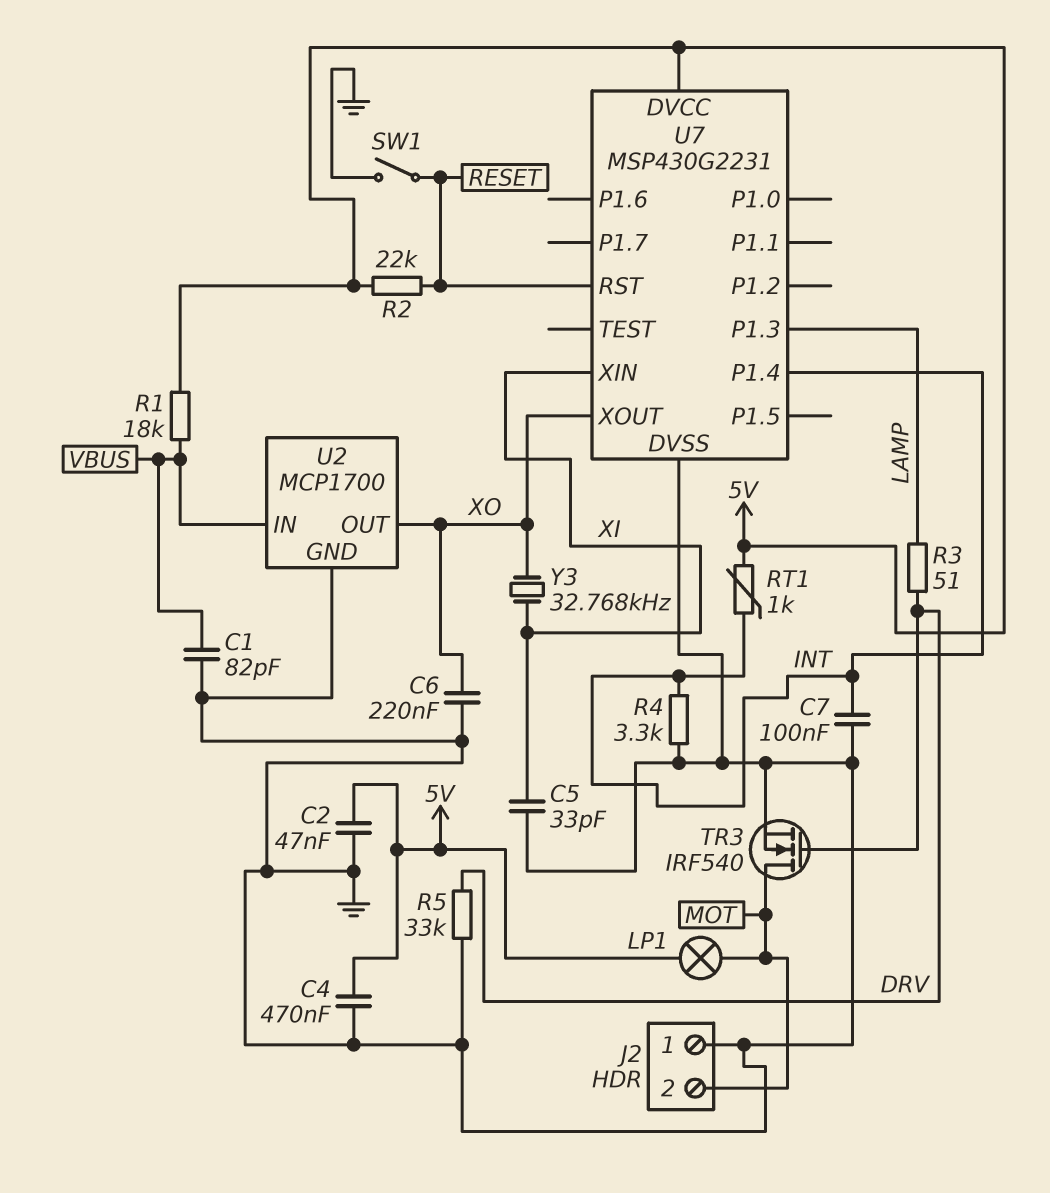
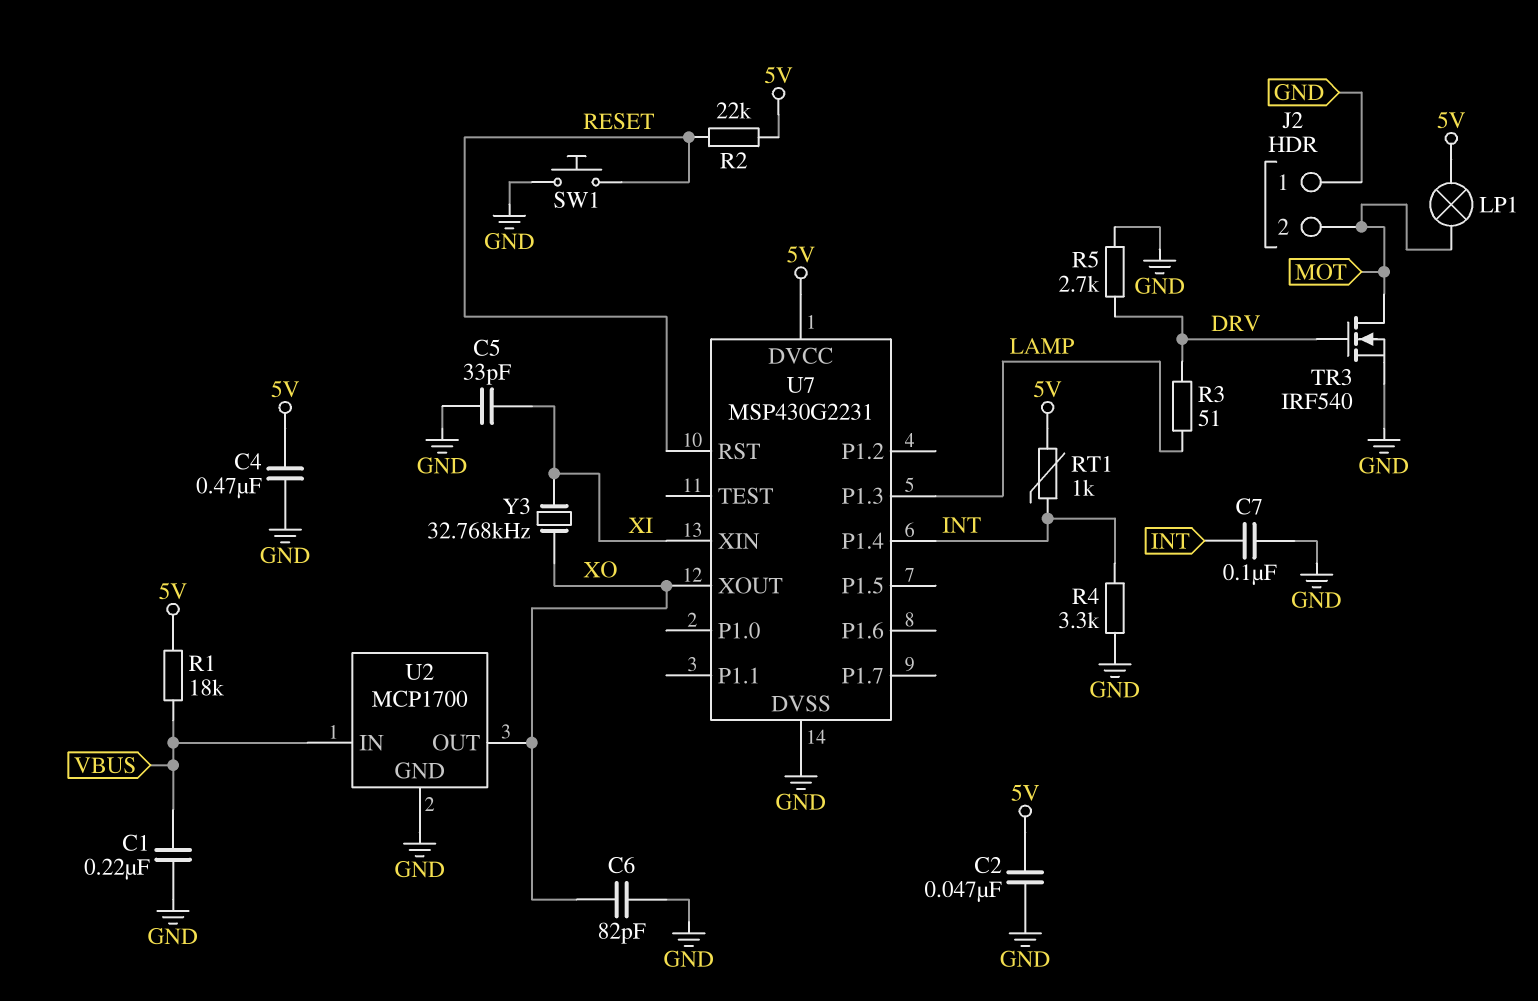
C1: 82pF (GND, VBUS) -> 220nF (GND, VBUS)
C6: 220nF (GND, XO) -> 82pF (GND, XO)
R5: 33k (DRV, GND) -> 2.7k (DRV, GND)
SW1: switch (GND, RESET) -> button (GND, RESET)

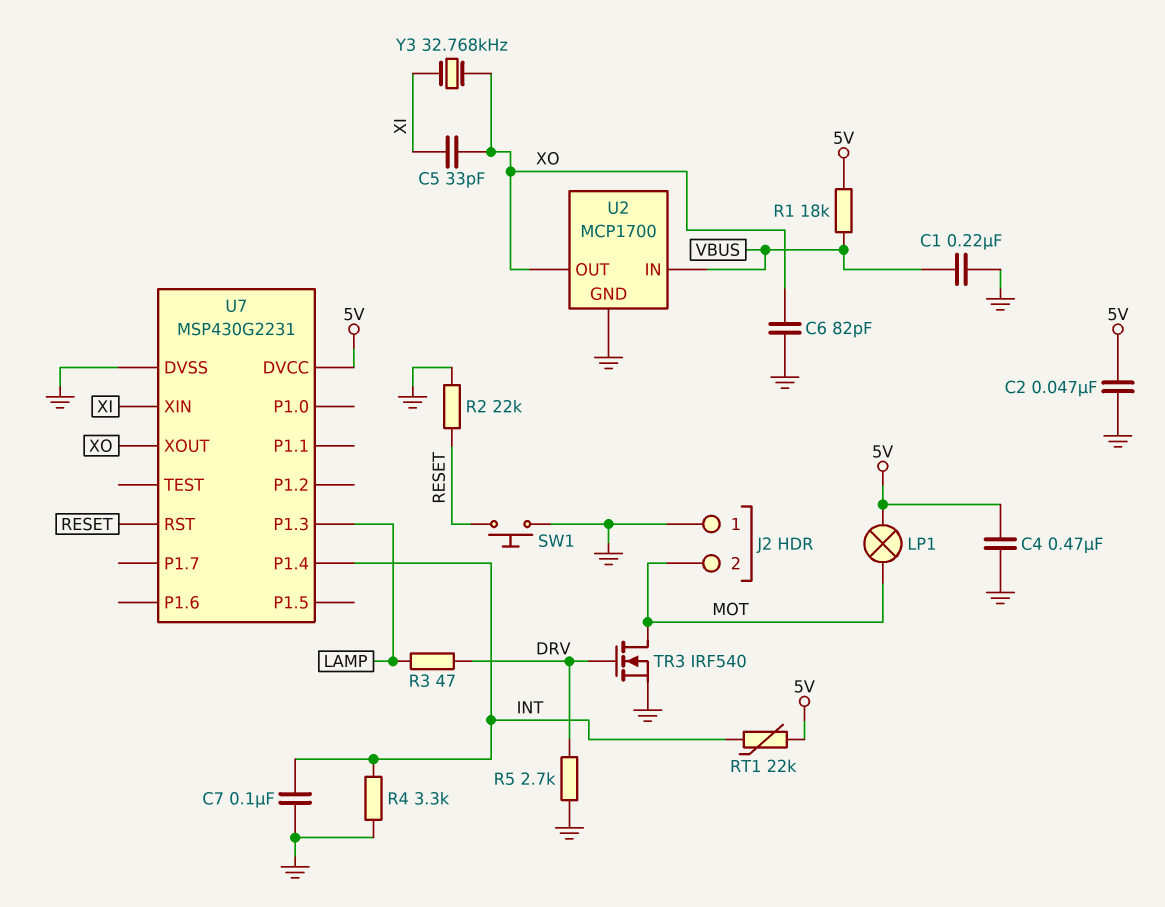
C5: 33pF (GND, XI) -> 33pF (XI, XO)
R2: 22k (5V, RESET) -> 22k (GND, RESET)
R3: 51 (DRV, LAMP) -> 47 (DRV, LAMP)
RT1: 1k (5V, INT) -> 22k (5V, INT)

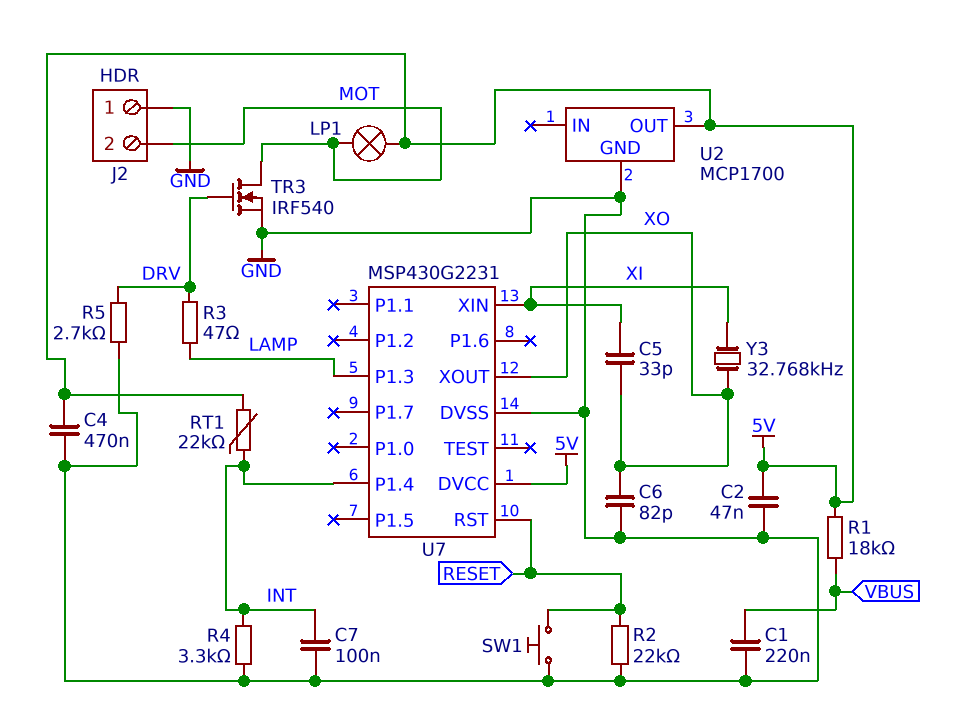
U2 pin IN: VBUS -> none
U2 pin OUT: XO -> 5V

